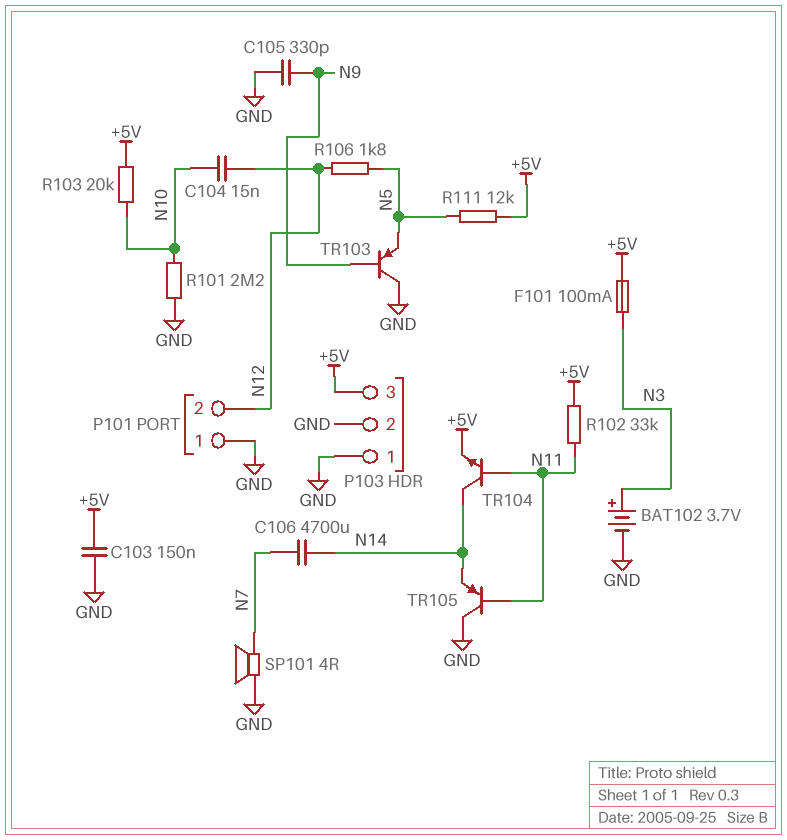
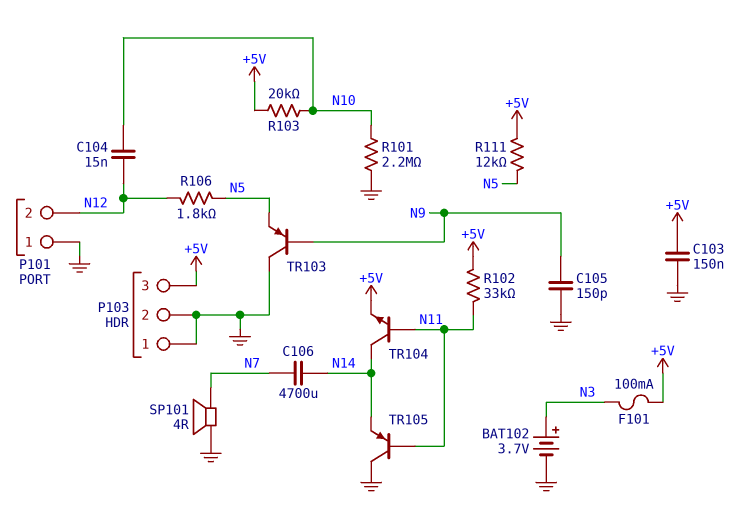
C105: 330pF (GND, N9) -> 150pF (GND, N9)

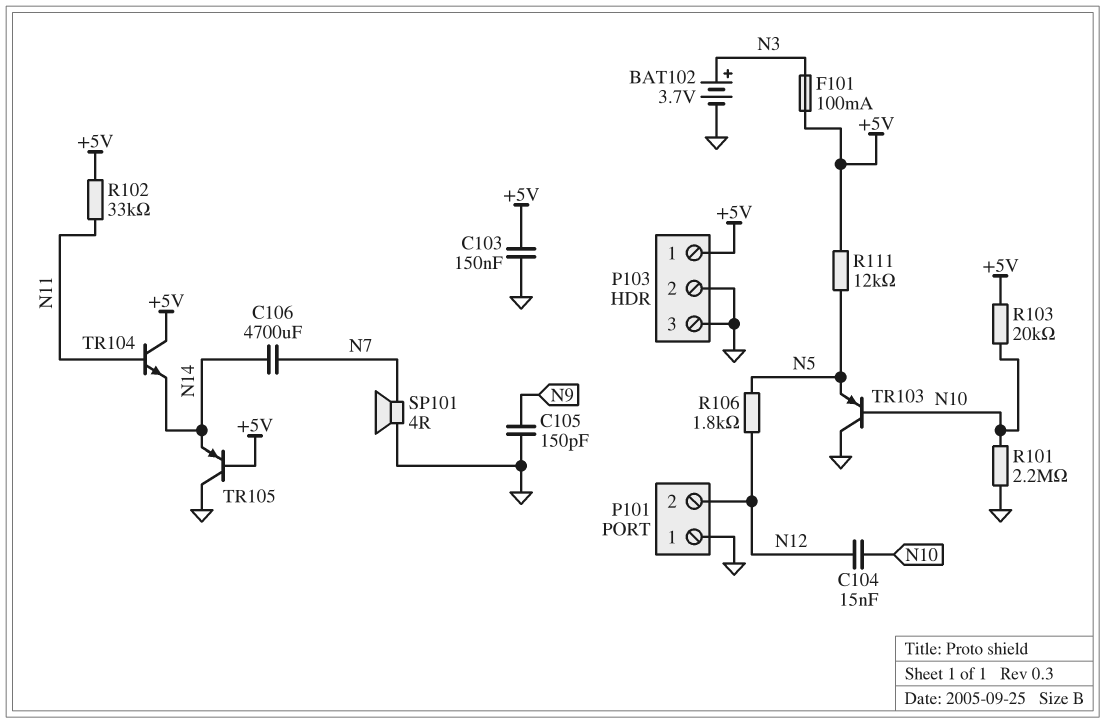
P103 pin 1: GND -> +5V
P103 pin 3: +5V -> GND
TR103: PNP (B N9, C GND, E N5) -> PNP (B N10, C GND, E N5)
TR104: NPN (B N11, C N14, E +5V) -> NPN (B N11, C +5V, E N14)
TR105: PNP (B N11, C GND, E N14) -> PNP (B +5V, C GND, E N14)

